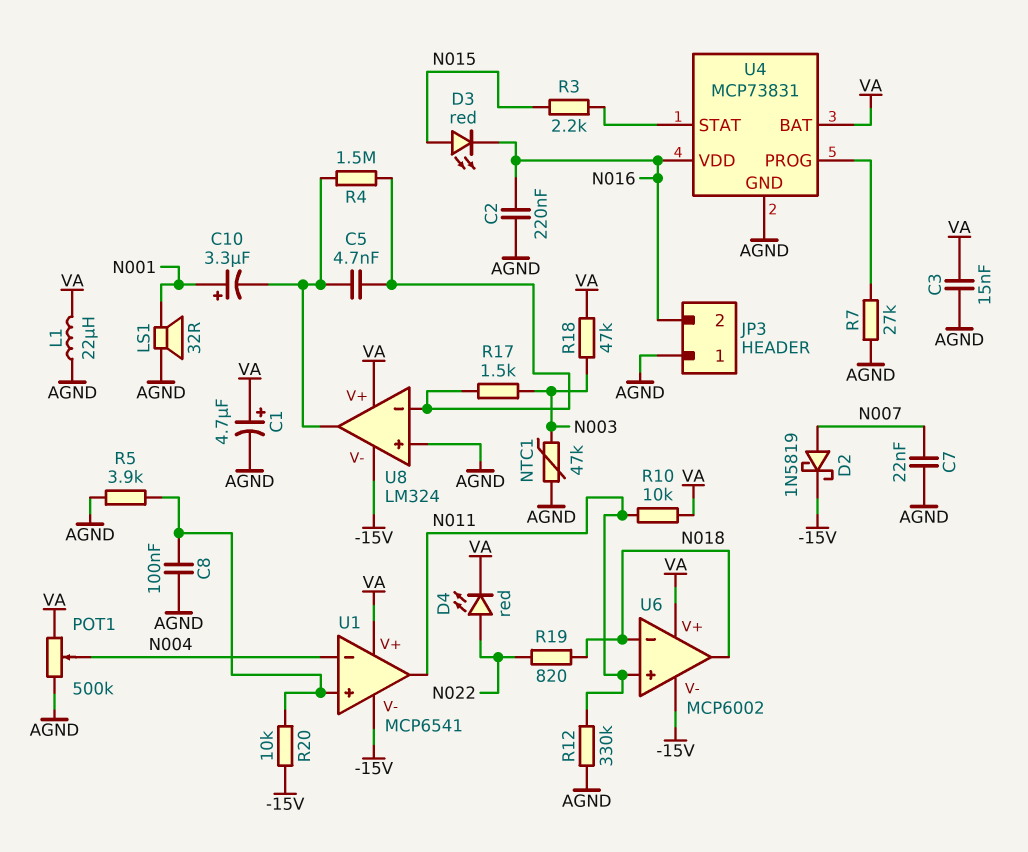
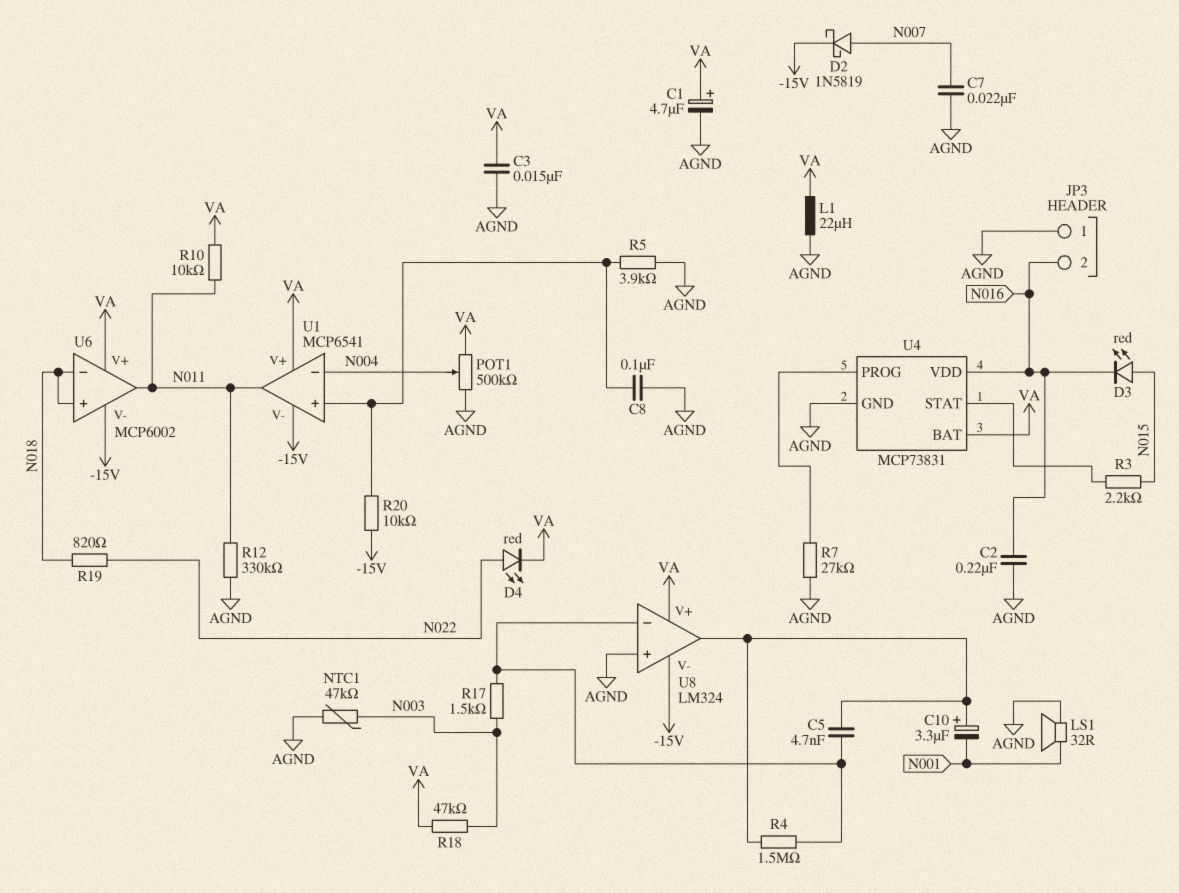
C10: 3.3uF (plus N001, minus U8/out) -> 3.3uF (plus U8/out, minus N001)
U6 pin in+: N011 -> N018
U6 pin out: N018 -> N011

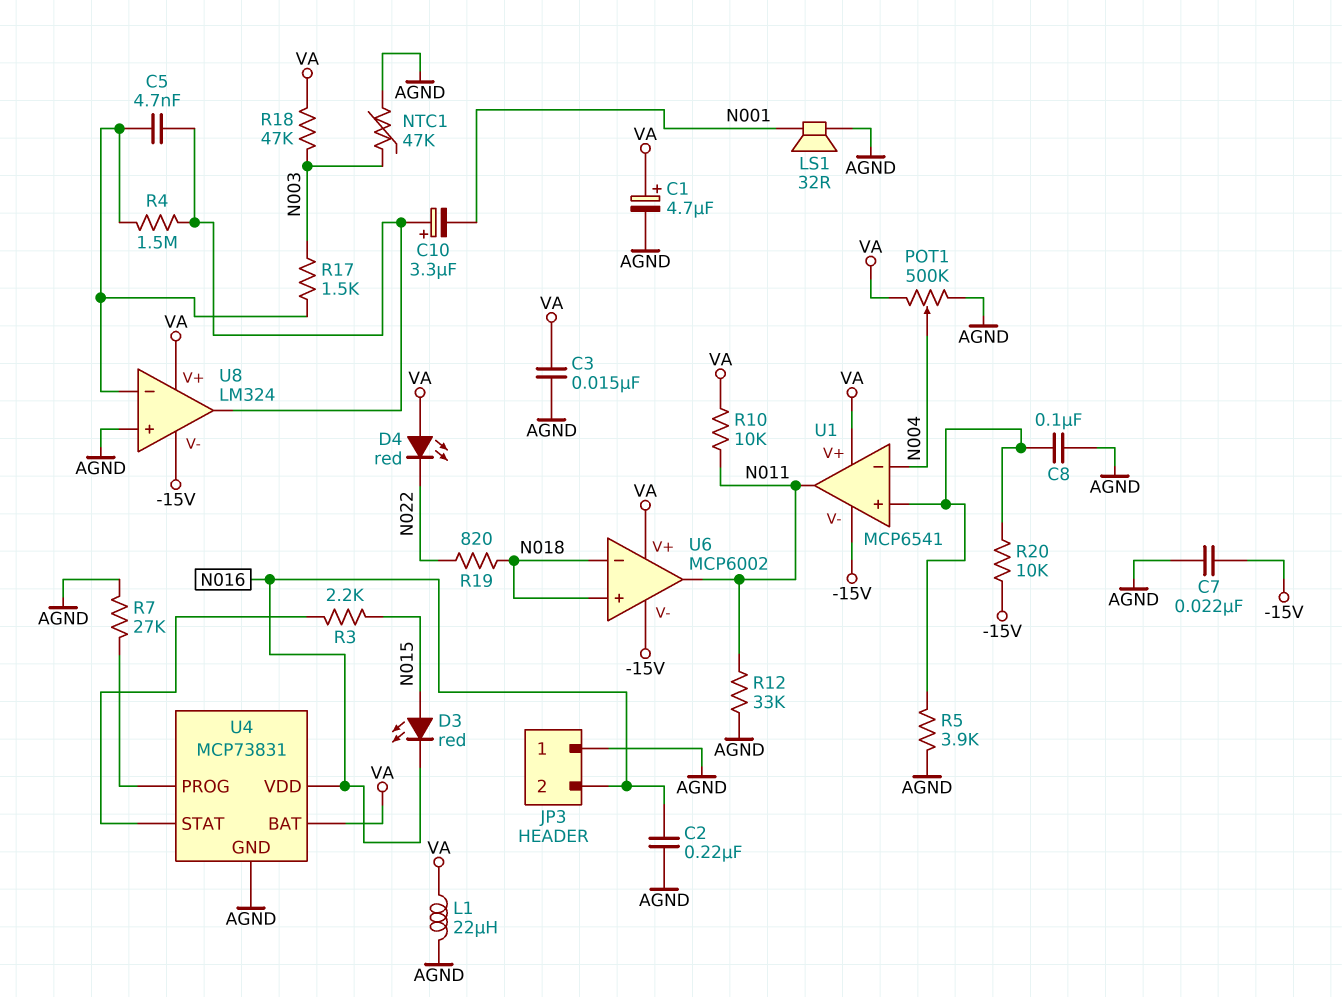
C7: 22nF (AGND, N007) -> 22nF (-15V, AGND)
D2: schottky 1N5819 (A N007, K -15V) -> none
D4: LED red (A N022, K VA) -> LED red (A VA, K N022)
R12: 330k (AGND, N011) -> 33k (AGND, N011)

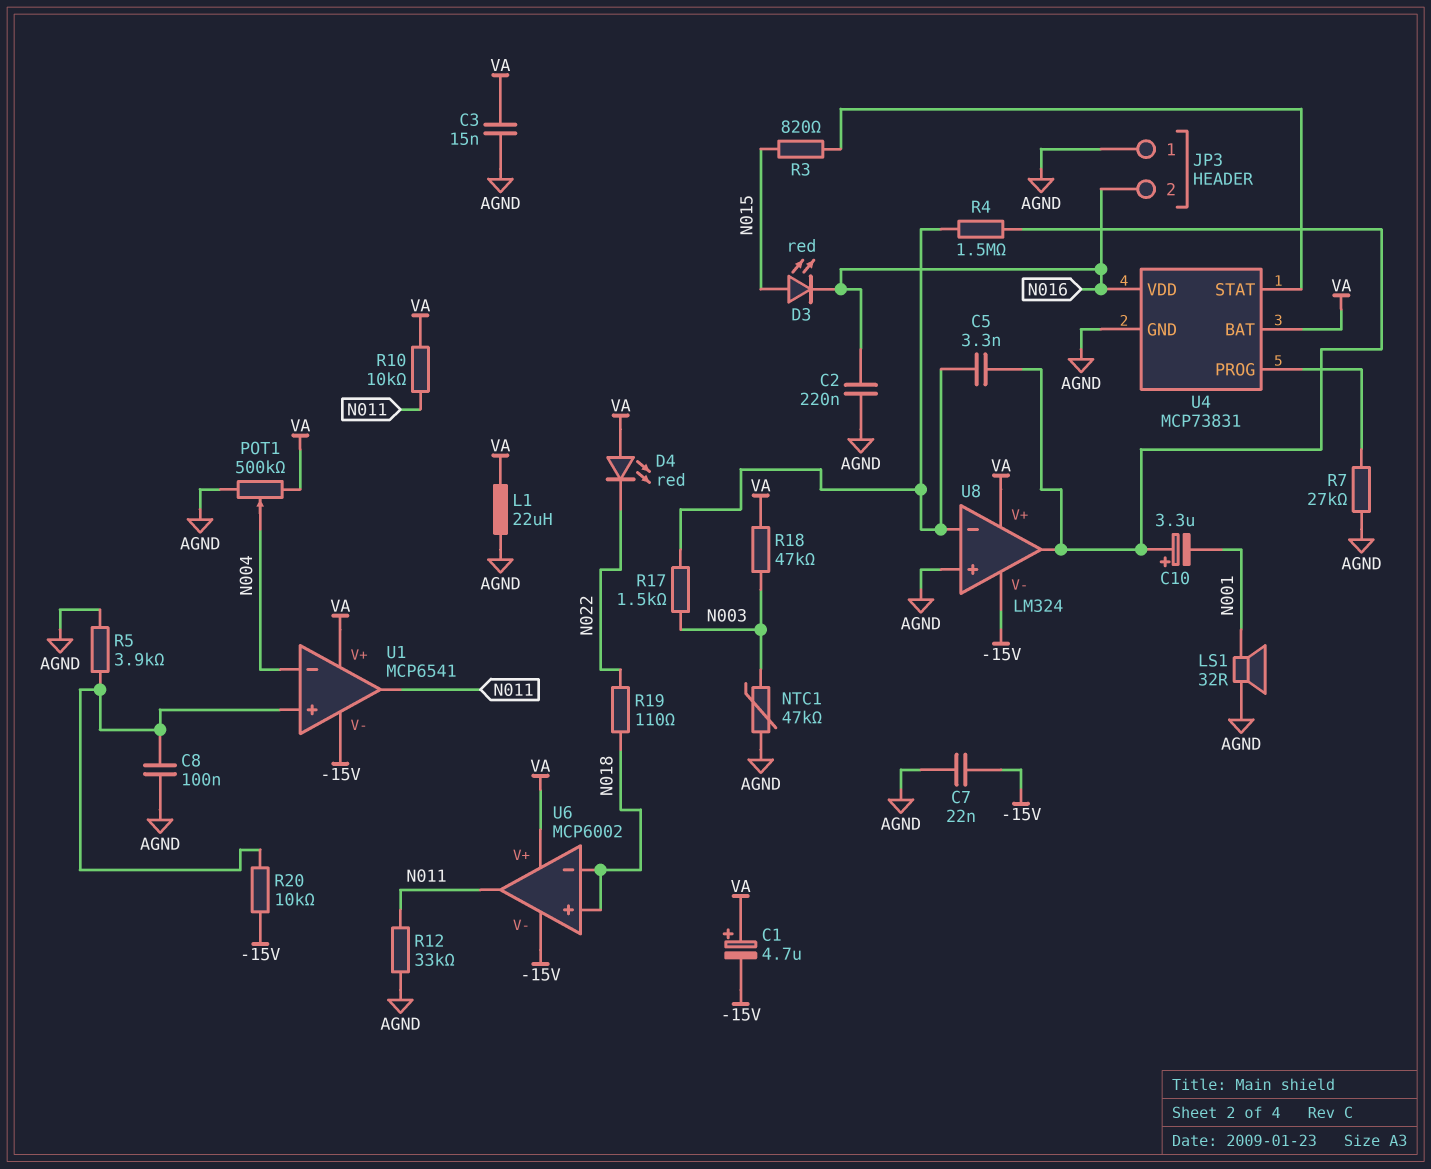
C1: 4.7uF (plus VA, minus AGND) -> 4.7uF (plus VA, minus -15V)
C5: 4.7nF (U8/in-, U8/out) -> 3.3nF (U8/in-, U8/out)
R3: 2.2k (N015, U4/STAT) -> 820 (N015, U4/STAT)
R19: 820 (N018, N022) -> 110 (N018, N022)

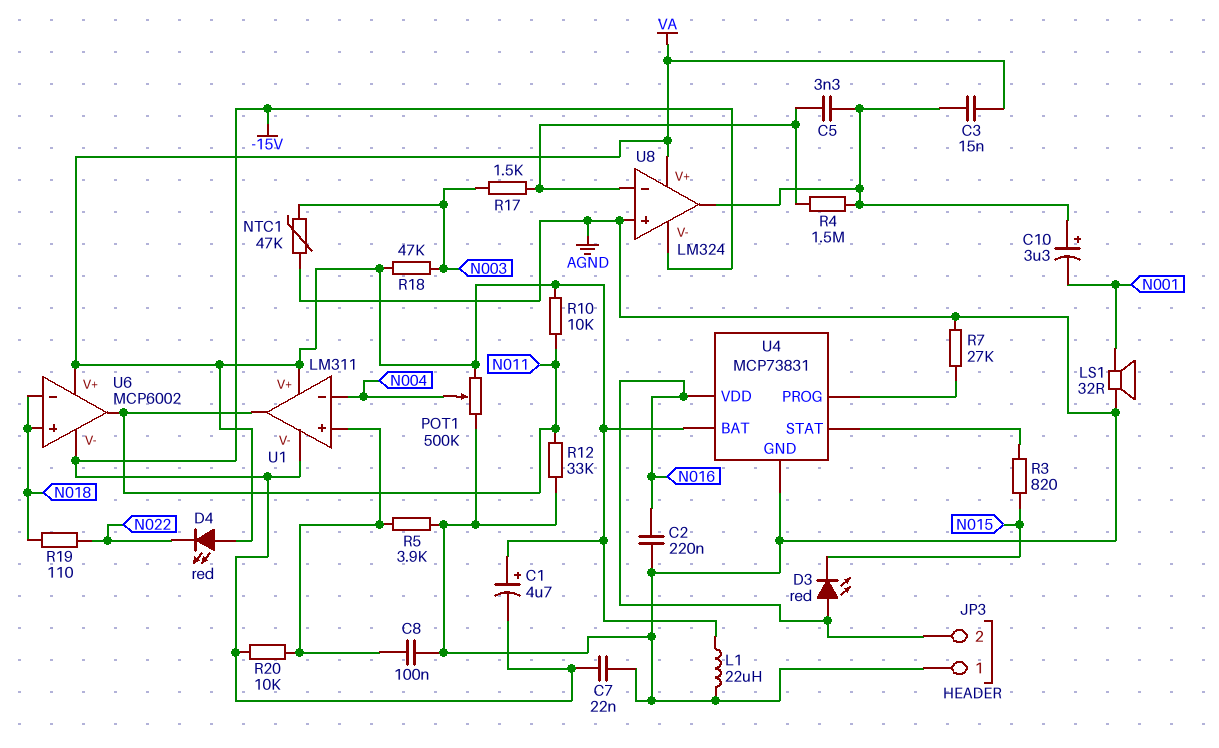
C3: 15nF (AGND, VA) -> 15nF (U8/out, VA)
D3: LED red (A N015, K N016) -> LED red (A N016, K N015)
U1: MCP6541 -> LM311

